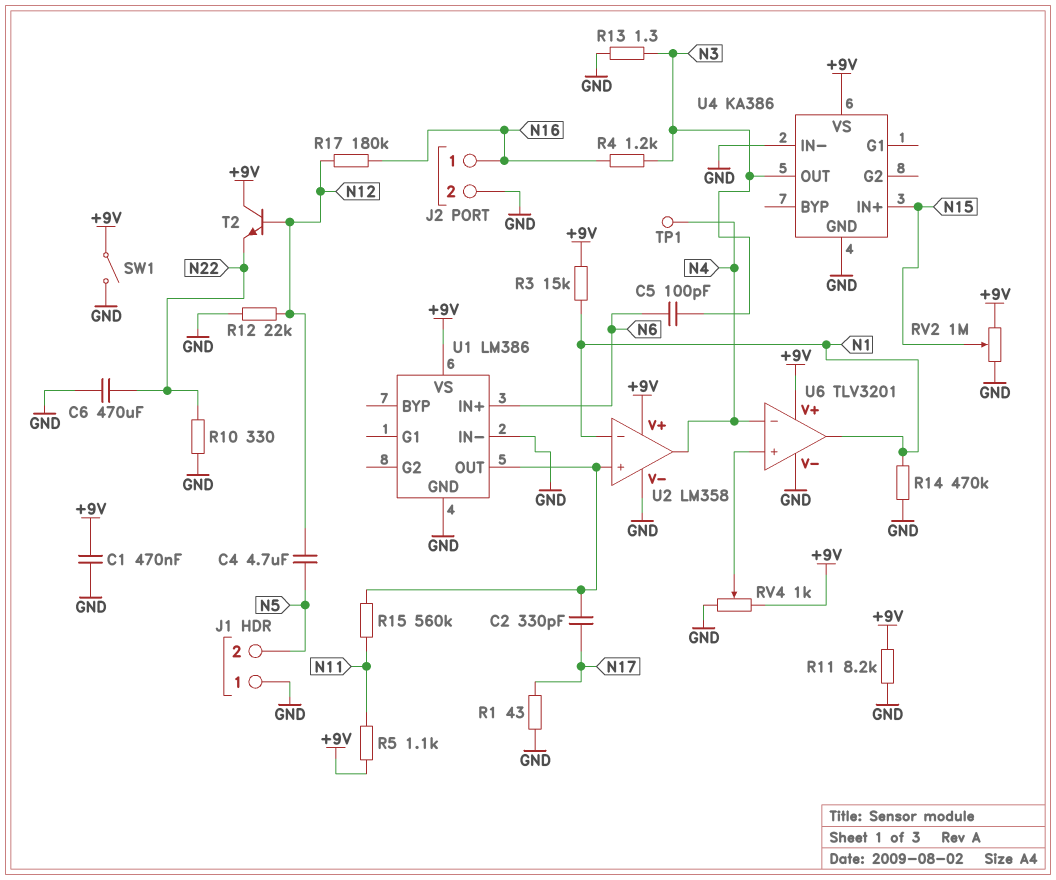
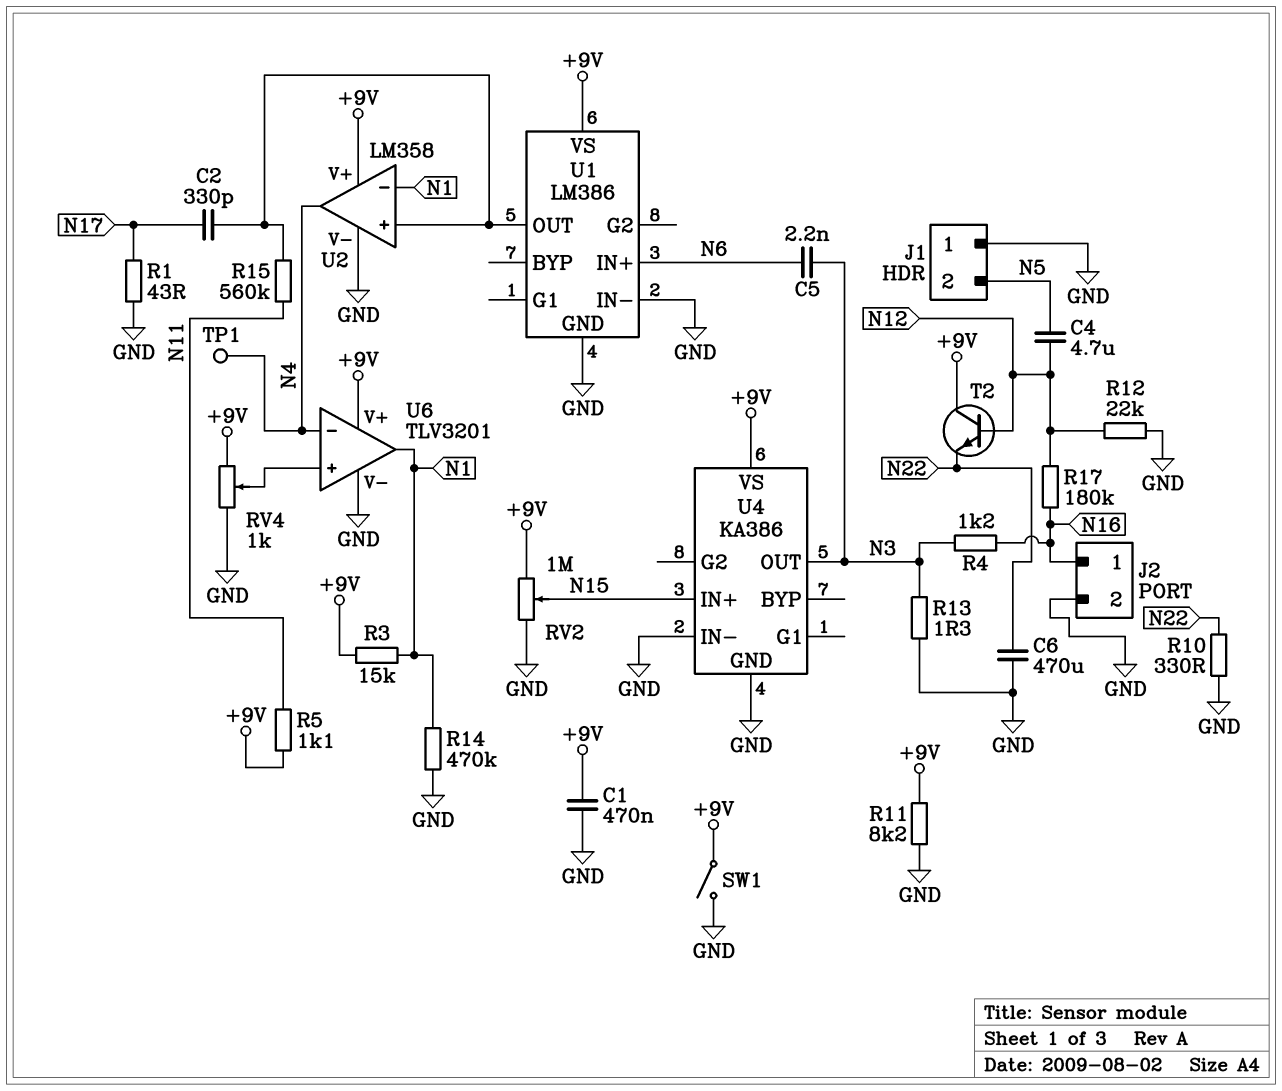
C5: 100pF (N3, N6) -> 2.2nF (N3, N6)

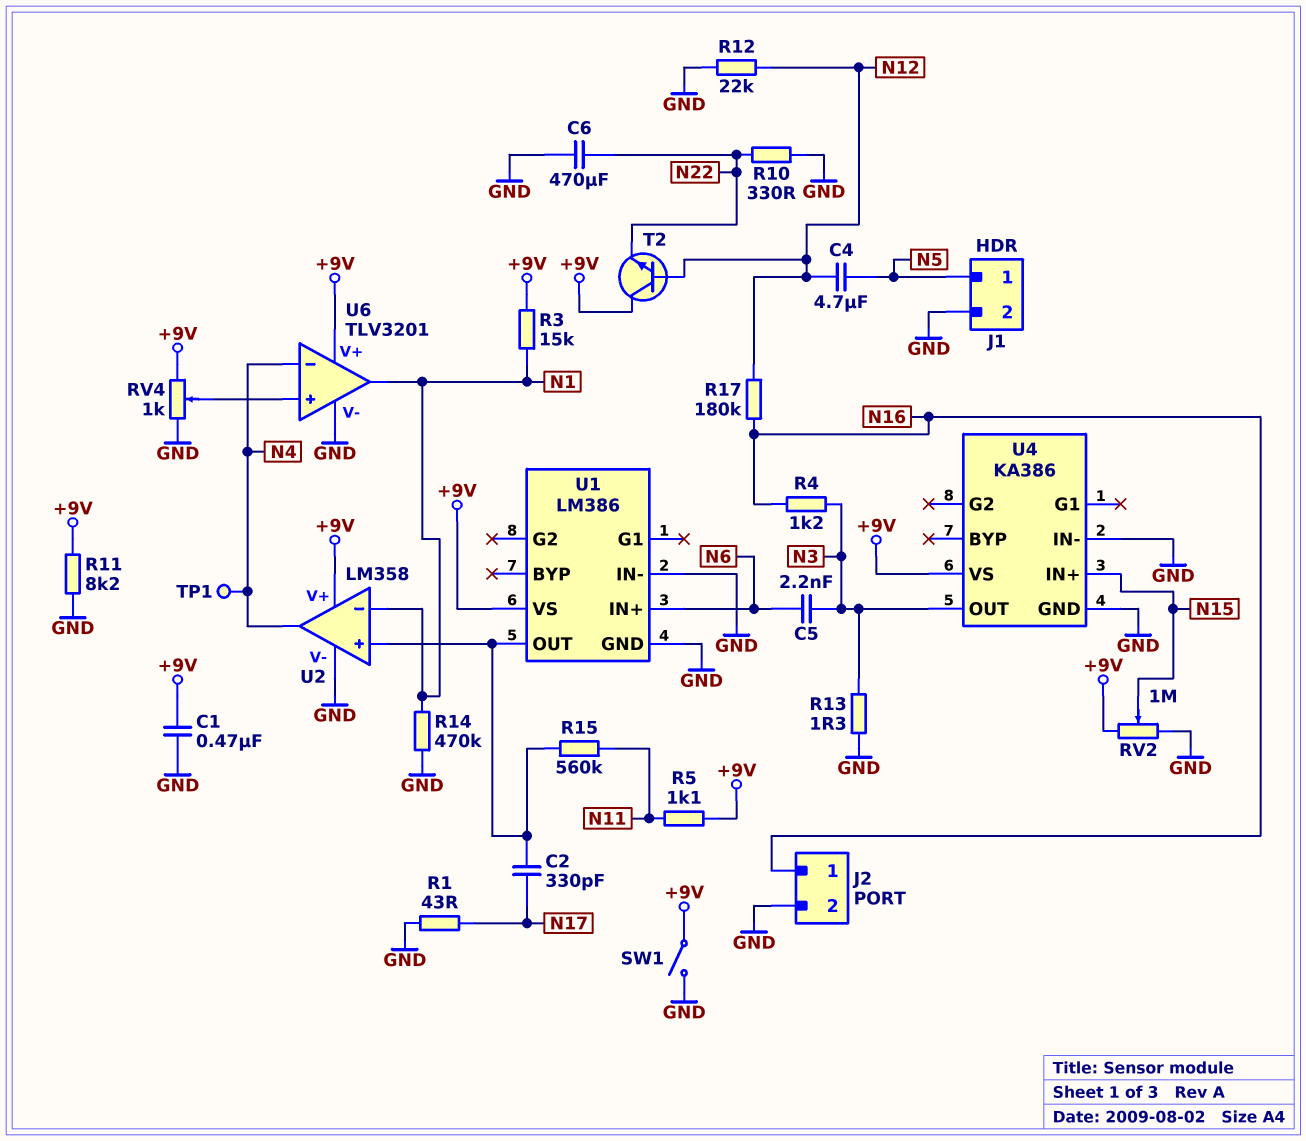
J1 pin 1: GND -> N5
J1 pin 2: N5 -> GND

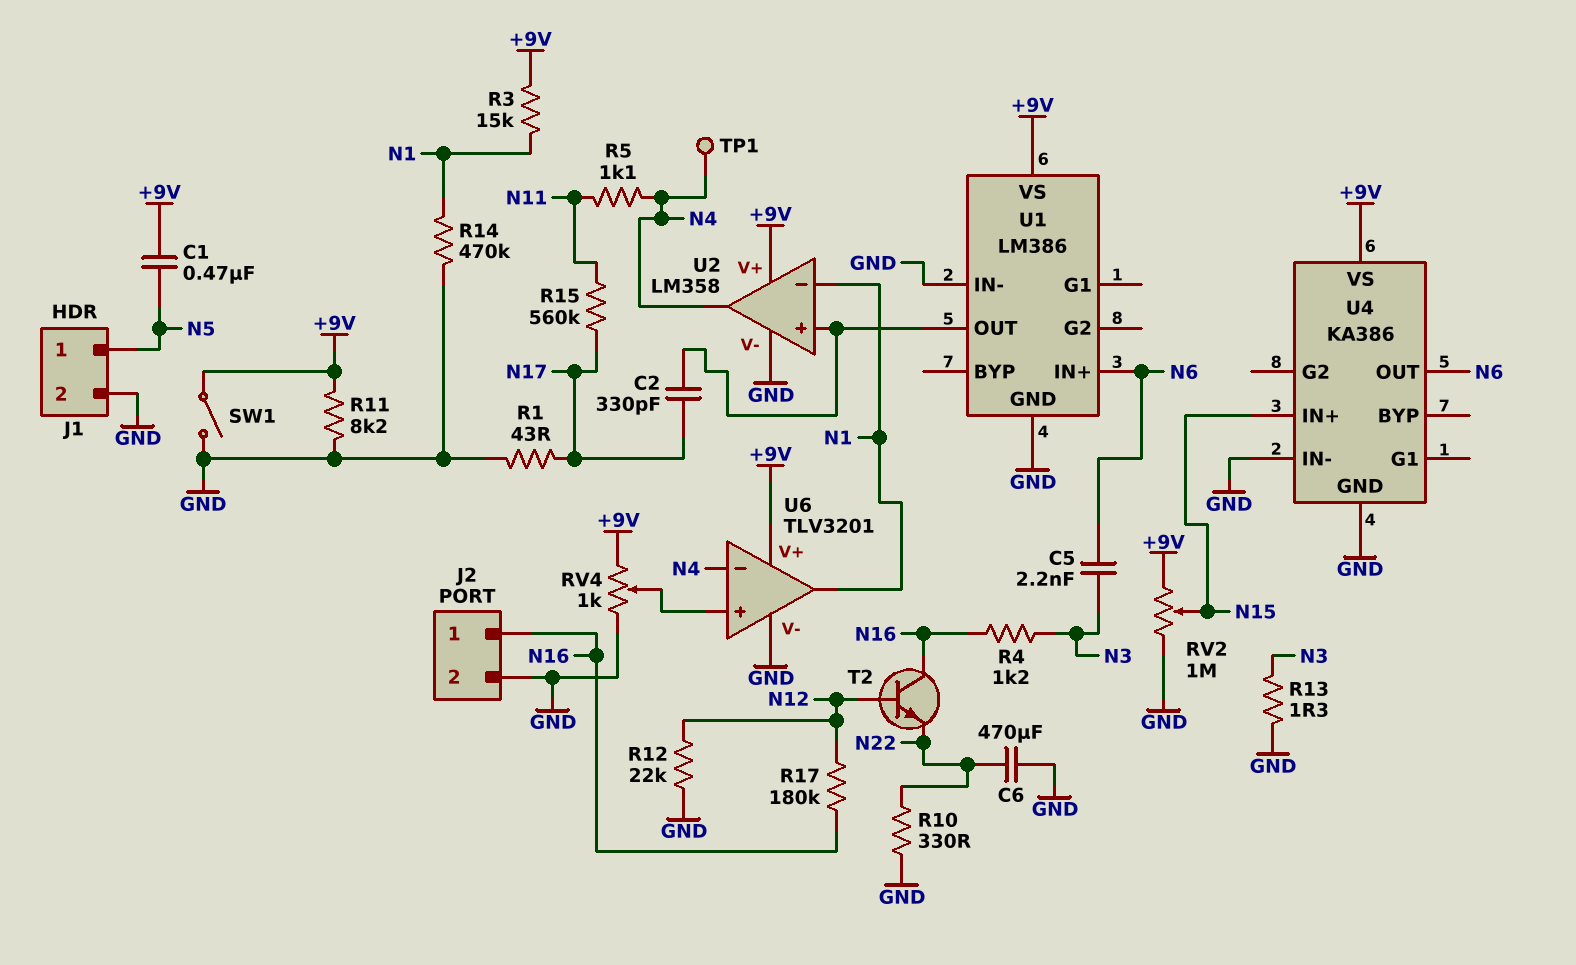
C1: 470nF (+9V, GND) -> 470nF (+9V, N5)
C4: 4.7uF (N5, N12) -> none
R5: 1.1k (+9V, N11) -> 1.1k (N4, N11)
R15: 560k (N11, U1/OUT) -> 560k (N11, N17)
T2: NPN (B N12, C +9V, E N22) -> NPN (B N12, C N16, E N22)
U4 pin OUT: N3 -> N6

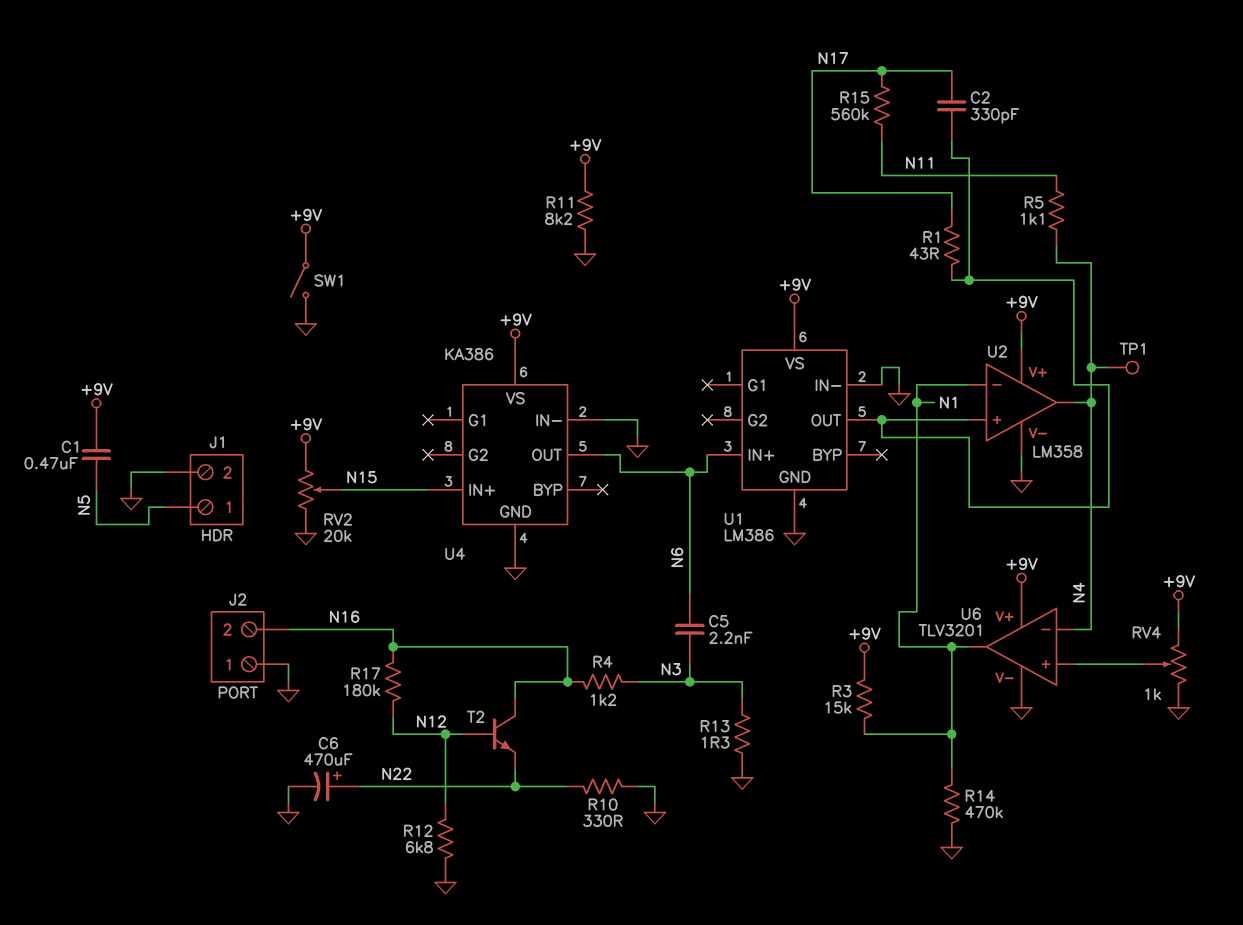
C6: 470uF (GND, N22) -> 470uF (plus N22, minus GND)
J2 pin 1: N16 -> GND
J2 pin 2: GND -> N16
R1: 43 (GND, N17) -> 43 (N17, U1/OUT)
R12: 22k (GND, N12) -> 6.8k (GND, N12)
RV2: 1M (+9V, GND, wiper N15) -> 20k (+9V, GND, wiper N15)

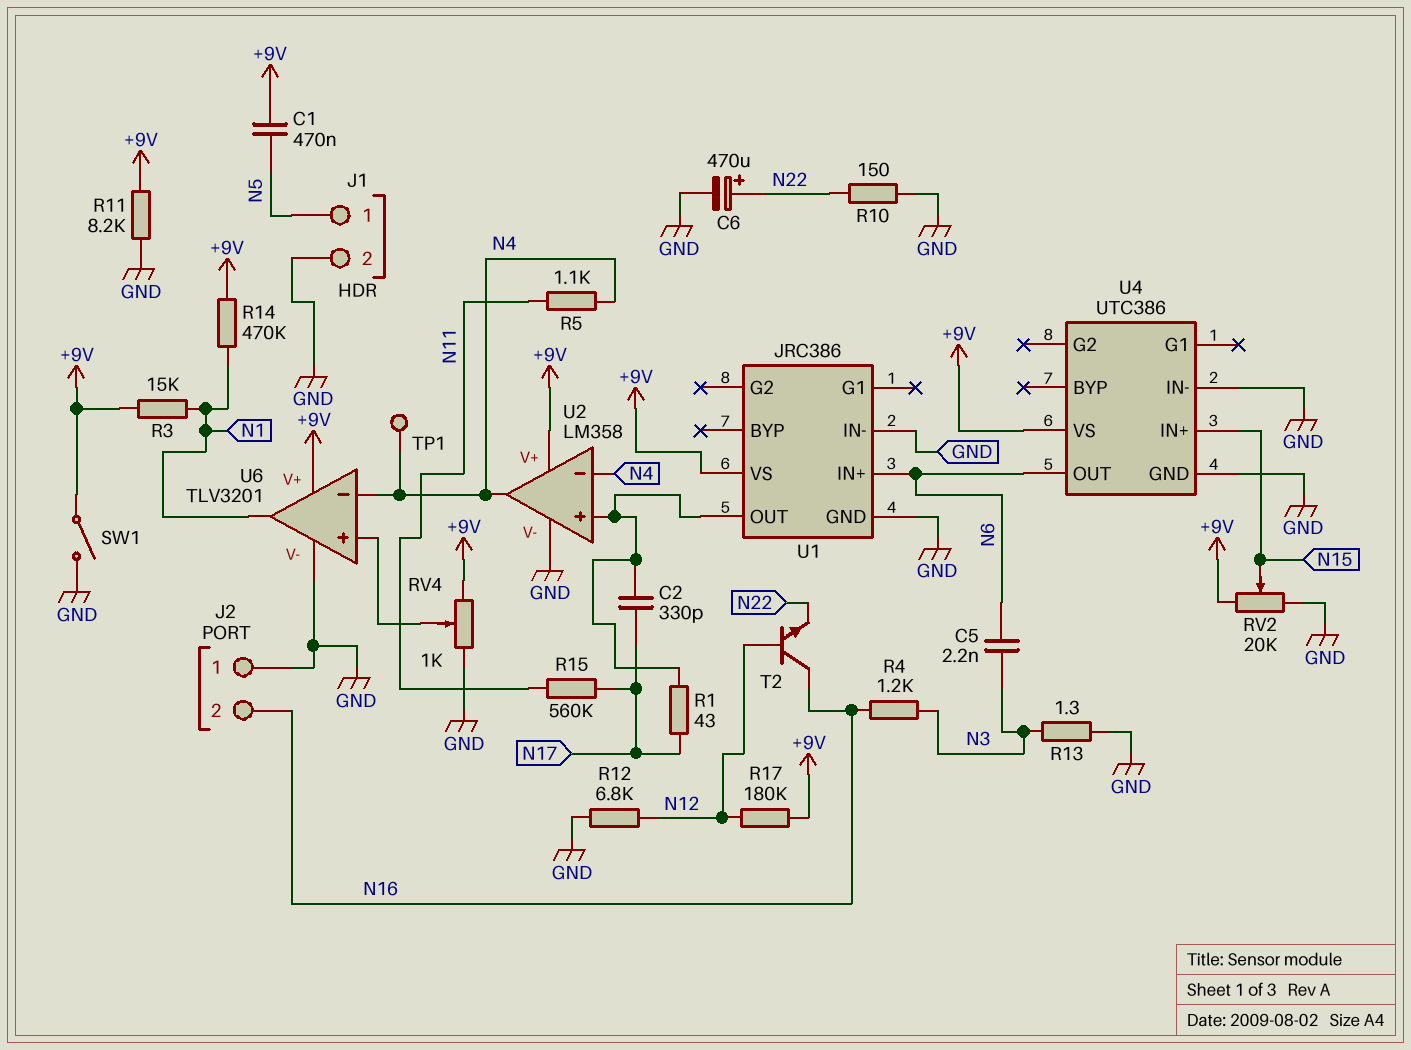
R10: 330 (GND, N22) -> 150 (GND, N22)
R14: 470k (GND, N1) -> 470k (+9V, N1)
R17: 180k (N12, N16) -> 180k (+9V, N12)
U1: LM386 -> JRC386
U2 pin in-: N1 -> N4
U4: KA386 -> UTC386

